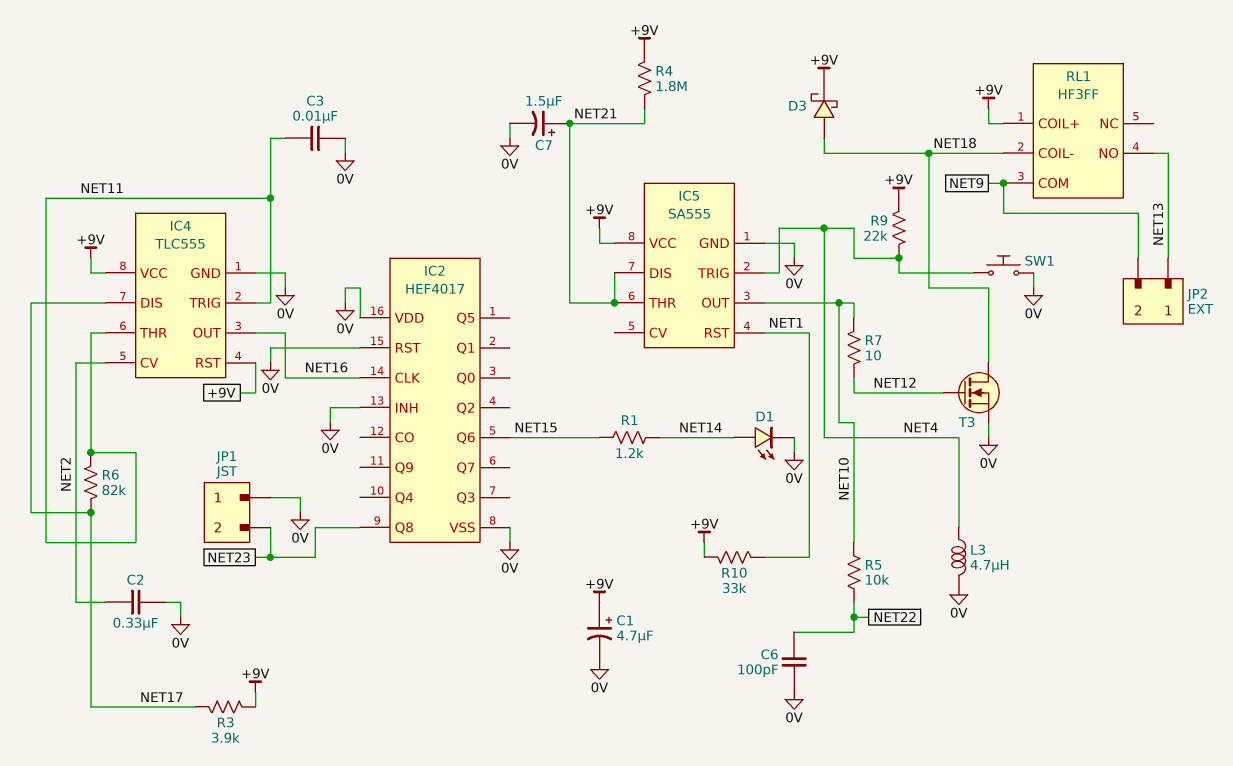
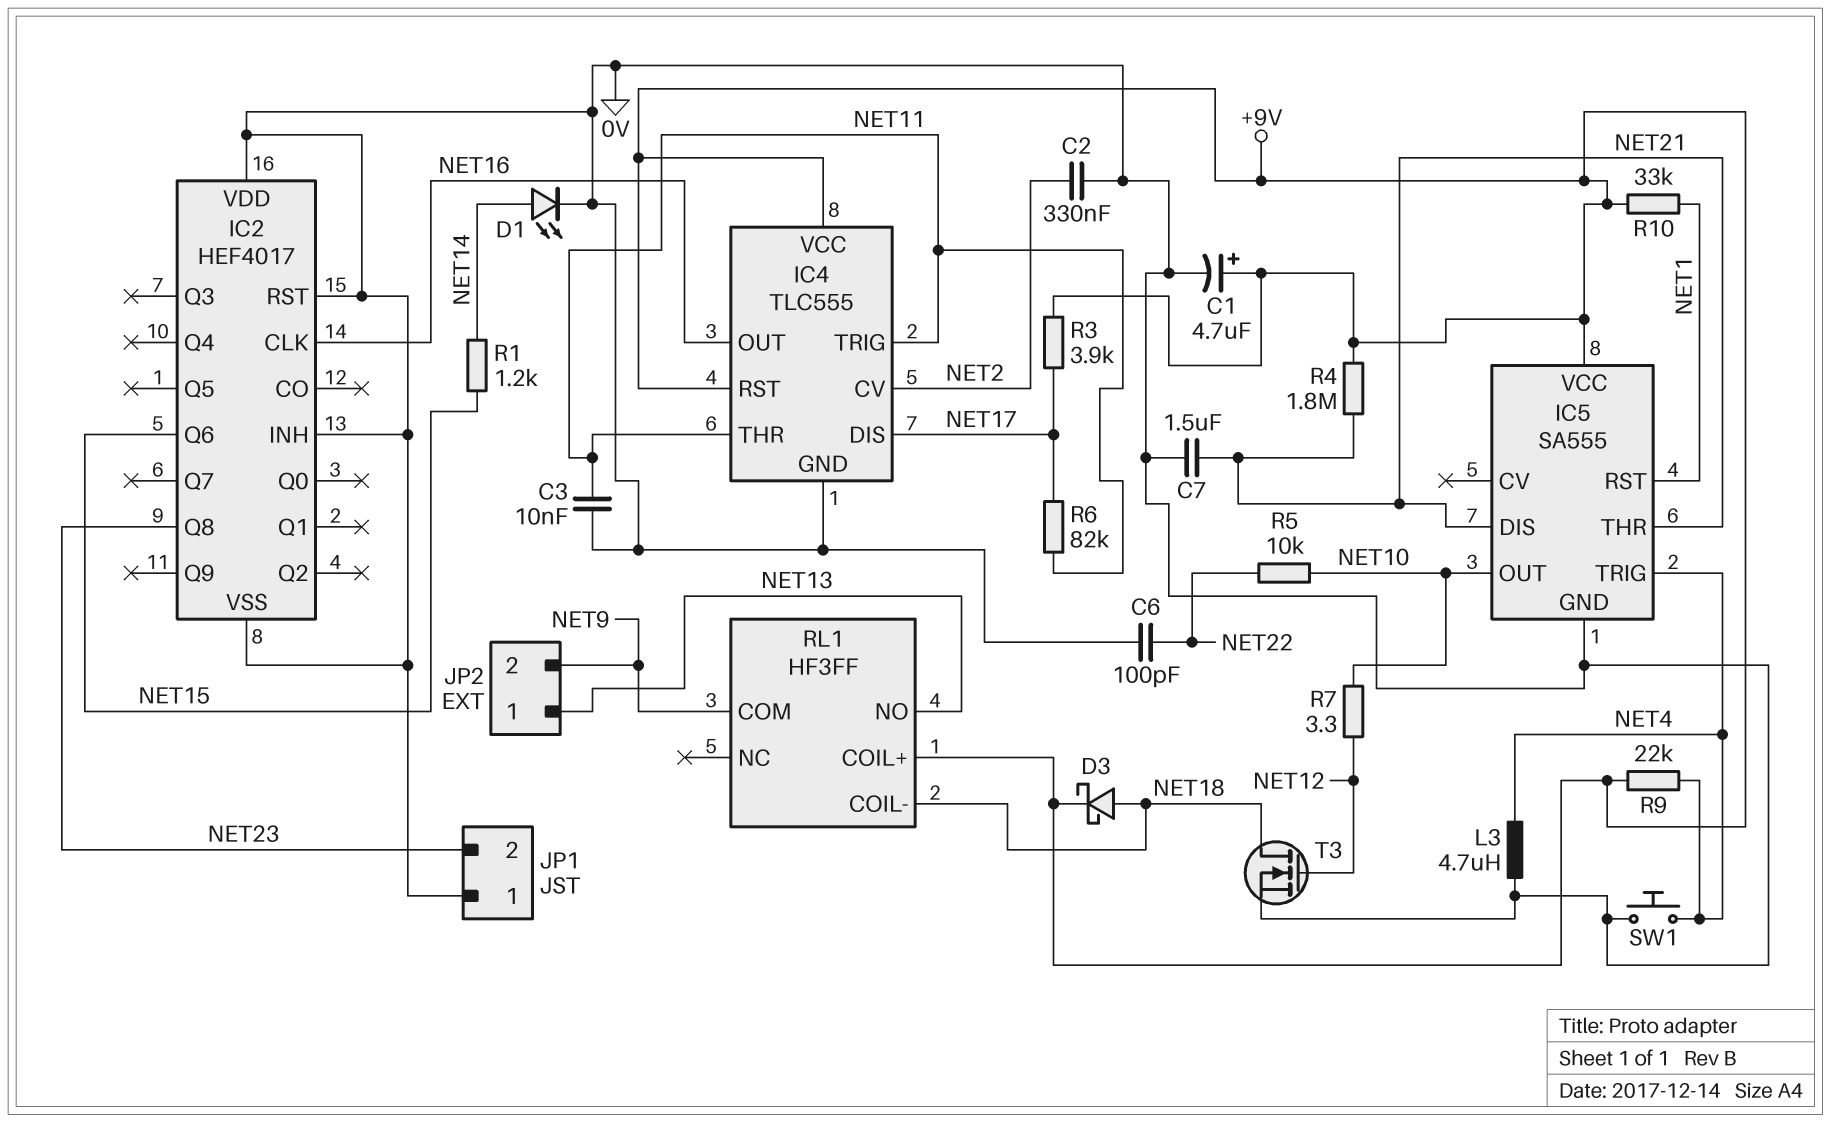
C7: 1.5uF (plus NET21, minus 0V) -> 1.5uF (0V, NET21)
R7: 10 (NET10, NET12) -> 3.3 (NET10, NET12)

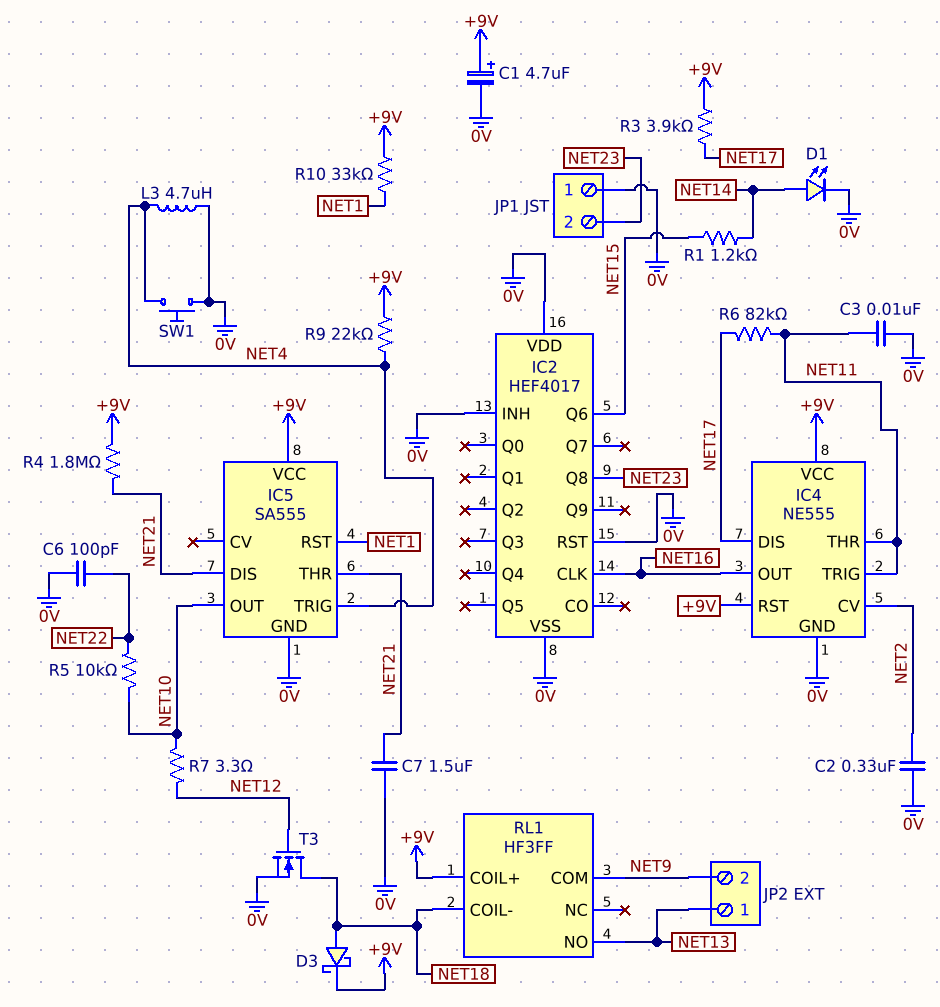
IC4: TLC555 -> NE555

